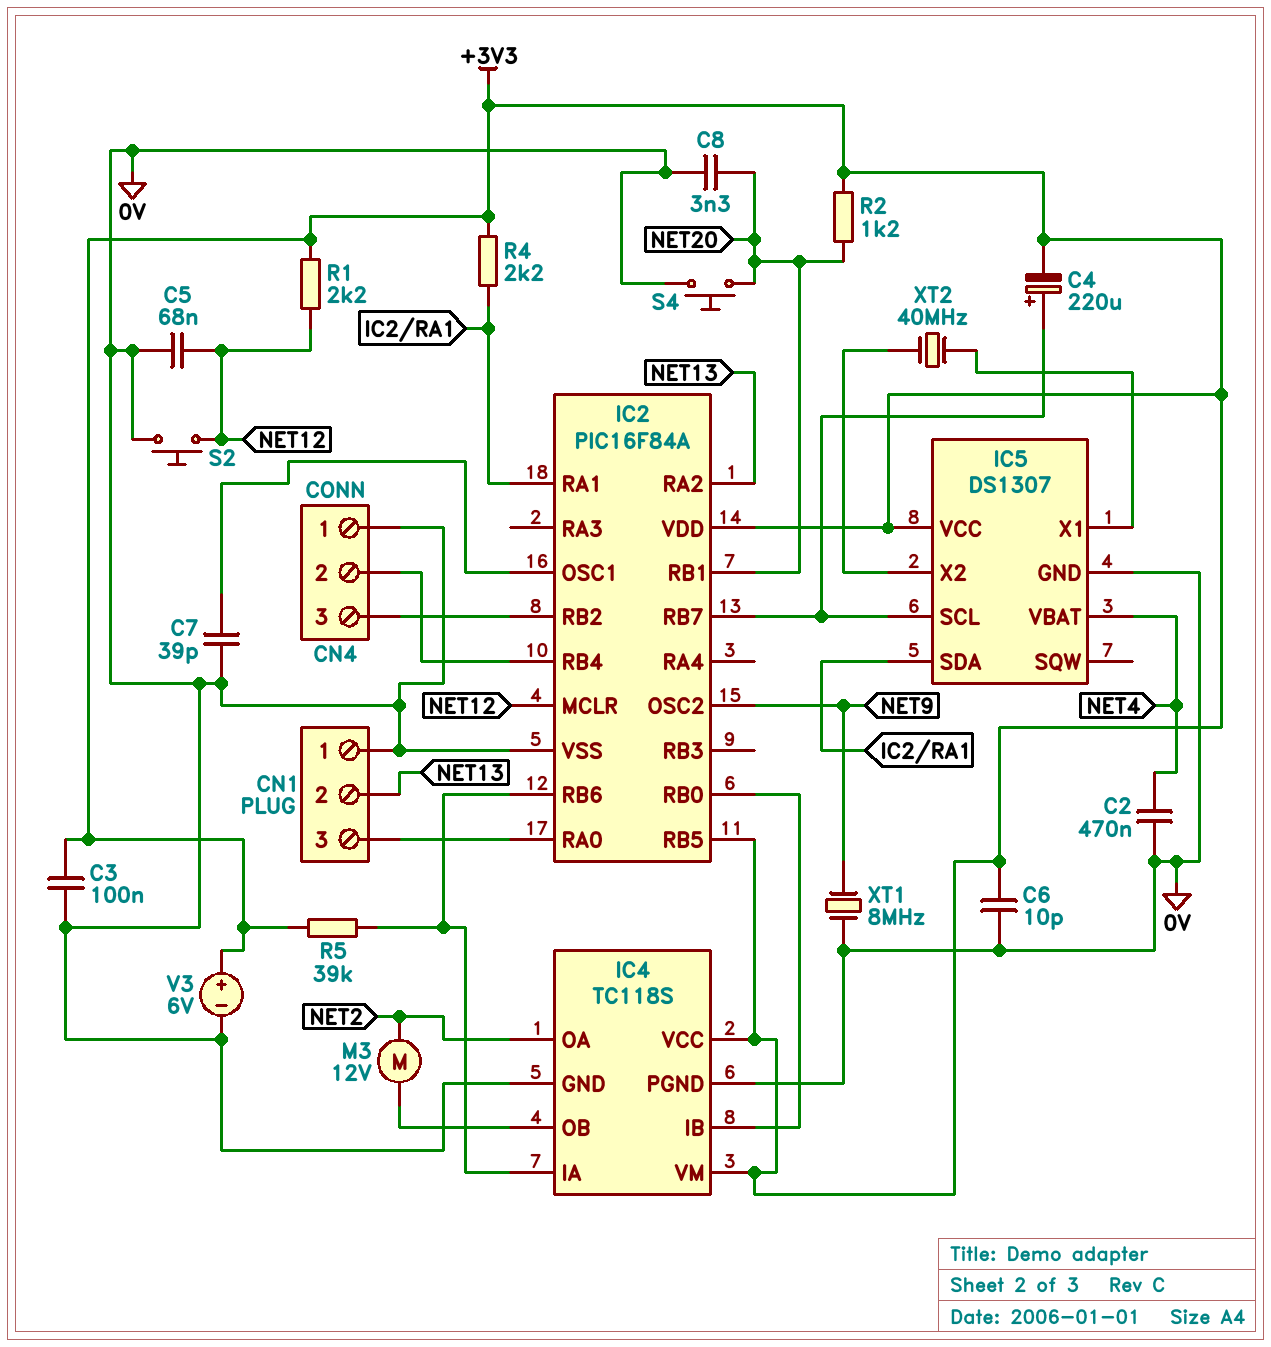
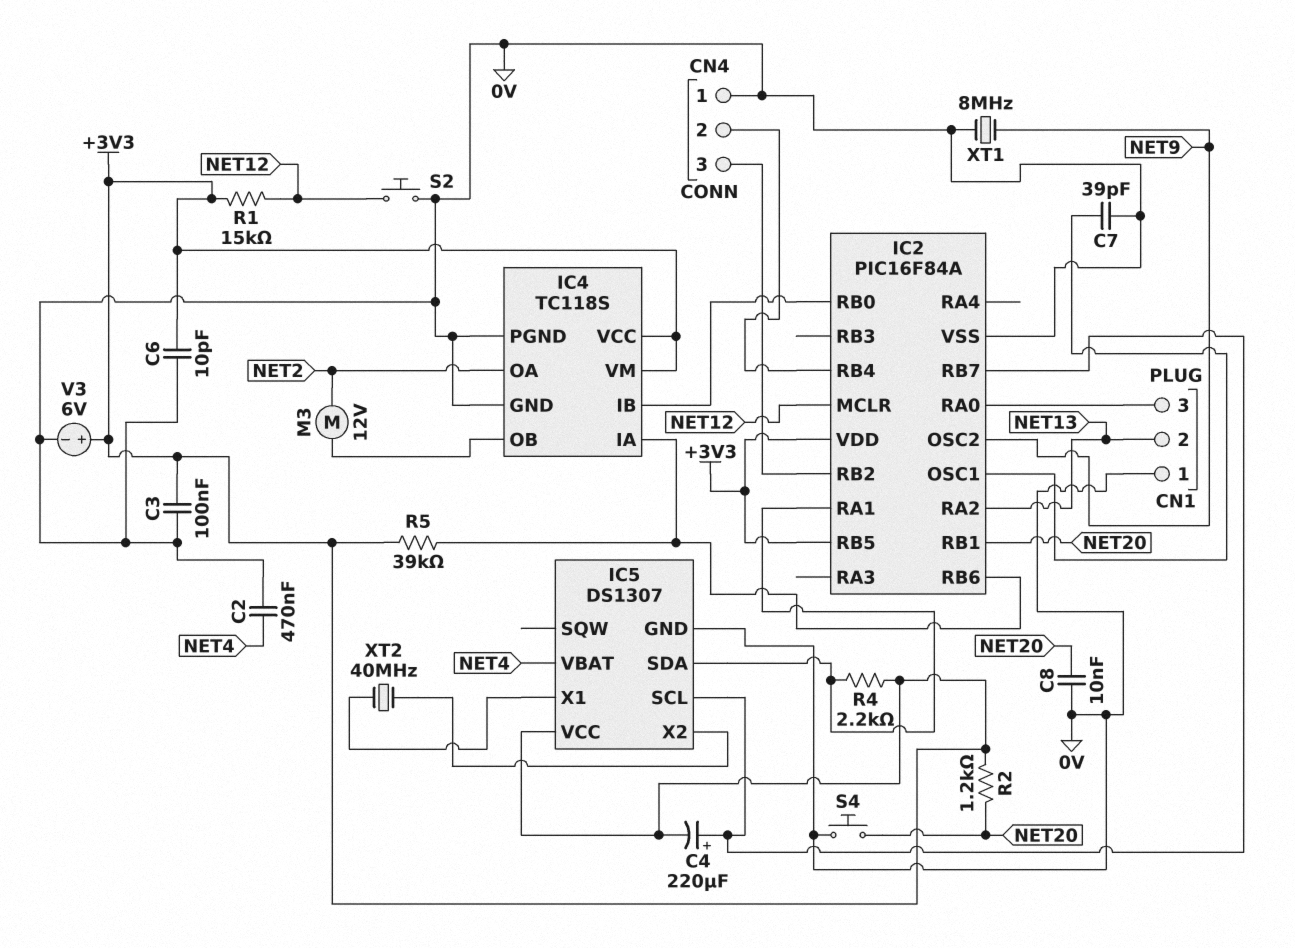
C5: 68nF (0V, NET12) -> none
C8: 3.3nF (0V, NET20) -> 10nF (0V, NET20)
R1: 2.2k (+3V3, NET12) -> 15k (+3V3, NET12)

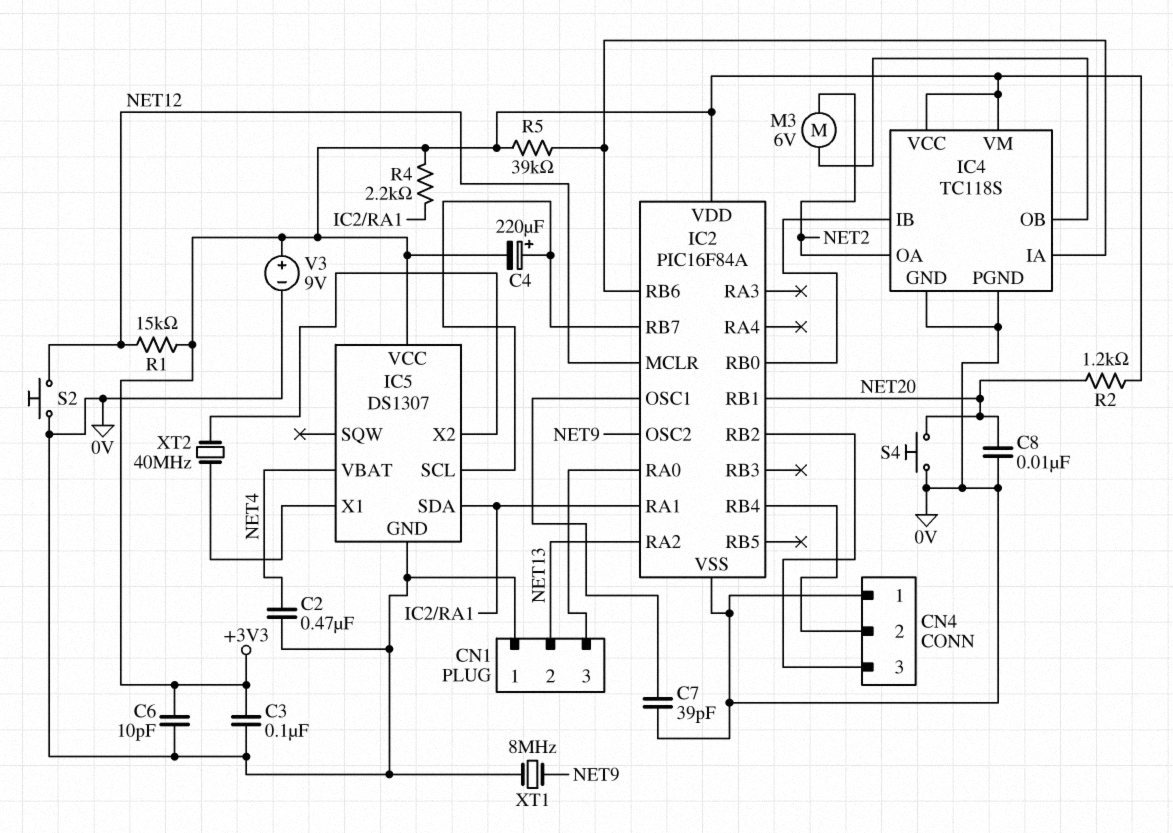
IC2 pin RB5: +3V3 -> none
M3: motor 12V (IC4/OB, NET2) -> motor 6V (IC4/OB, NET2)
V3: 6V (plus +3V3, minus 0V) -> 9V (plus +3V3, minus 0V)

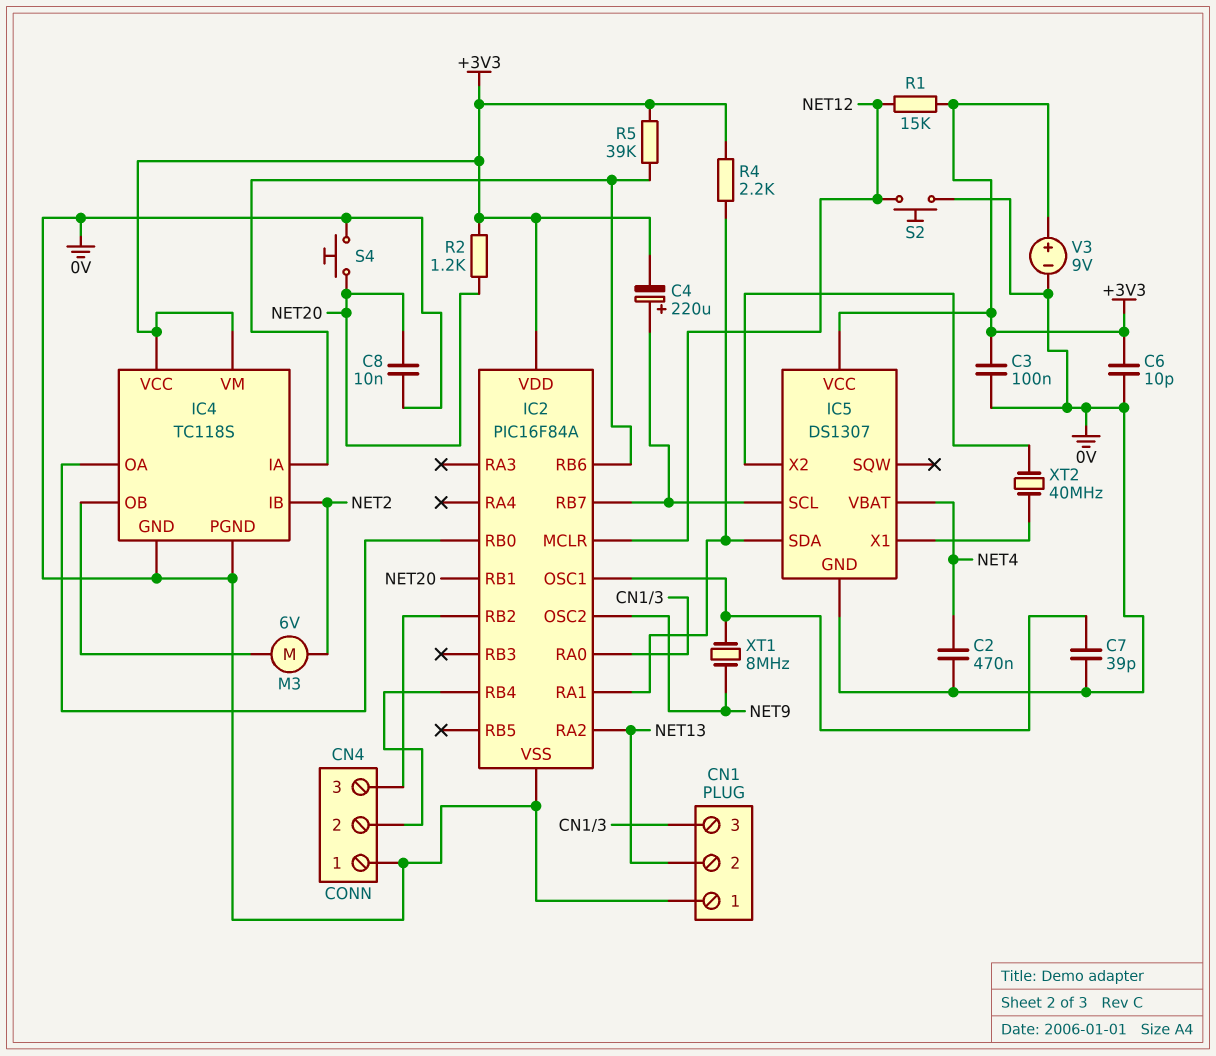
IC4 pin IB: IC2/RB0 -> NET2
IC4 pin OA: NET2 -> IC2/RB0
XT1: 8MHz (0V, NET9) -> 8MHz (IC2/OSC1, NET9)

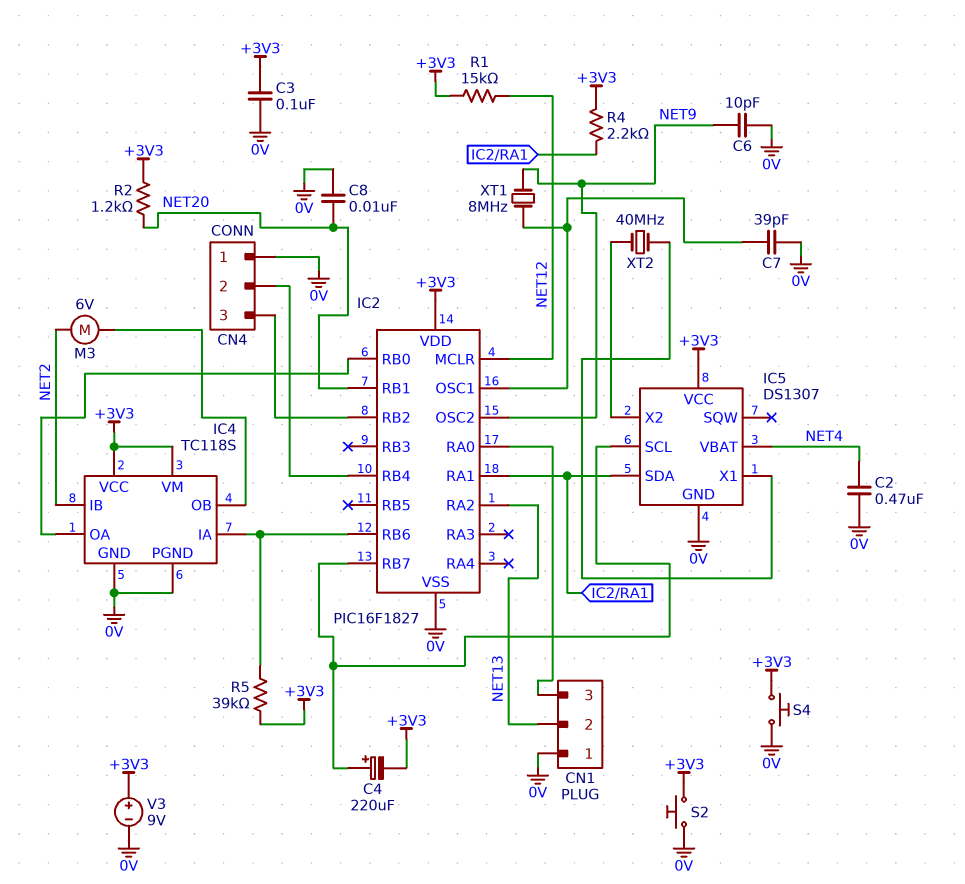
C6: 10pF (+3V3, 0V) -> 10pF (0V, NET9)
IC2: PIC16F84A -> PIC16F1827
S2: button (0V, NET12) -> button (+3V3, 0V)
S4: button (0V, NET20) -> button (+3V3, 0V)

